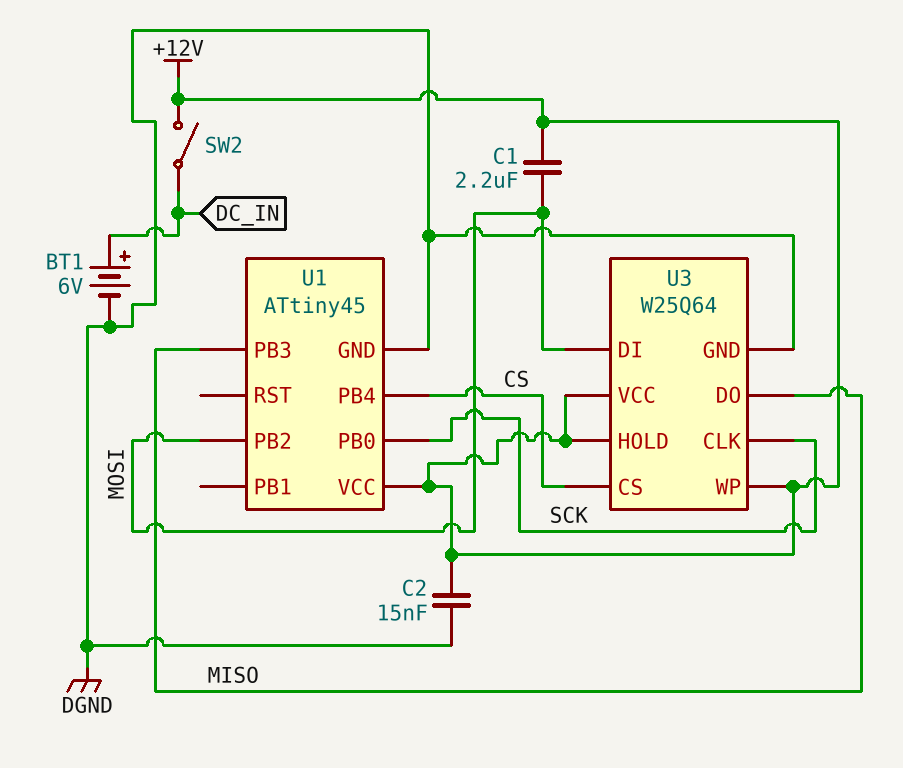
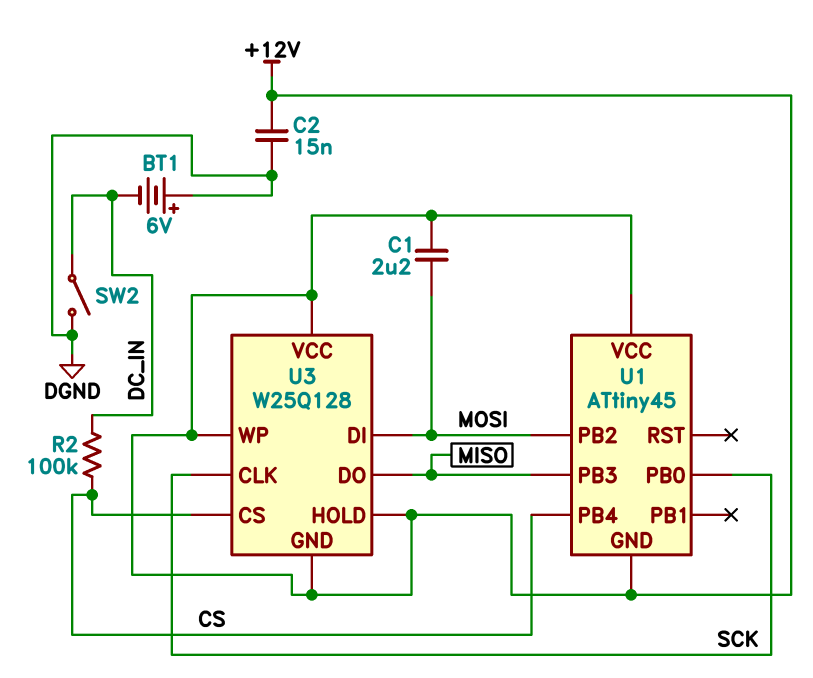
BT1: 6V (plus DC_IN, minus DGND) -> 6V (plus DGND, minus DC_IN)
R2: none -> 100k (CS, DC_IN)
SW2: switch (+12V, DC_IN) -> switch (DC_IN, DGND)
U1 pin GND: DGND -> +12V
U3: W25Q64 -> W25Q128
U3 pin GND: DGND -> +12V

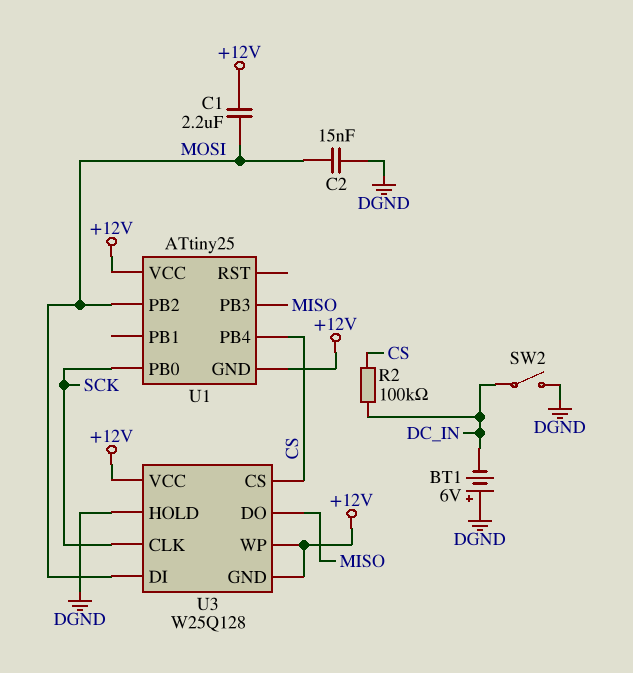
C2: 15nF (+12V, DGND) -> 15nF (DGND, MOSI)
U1: ATtiny45 -> ATtiny25
U3 pin HOLD: +12V -> DGND

